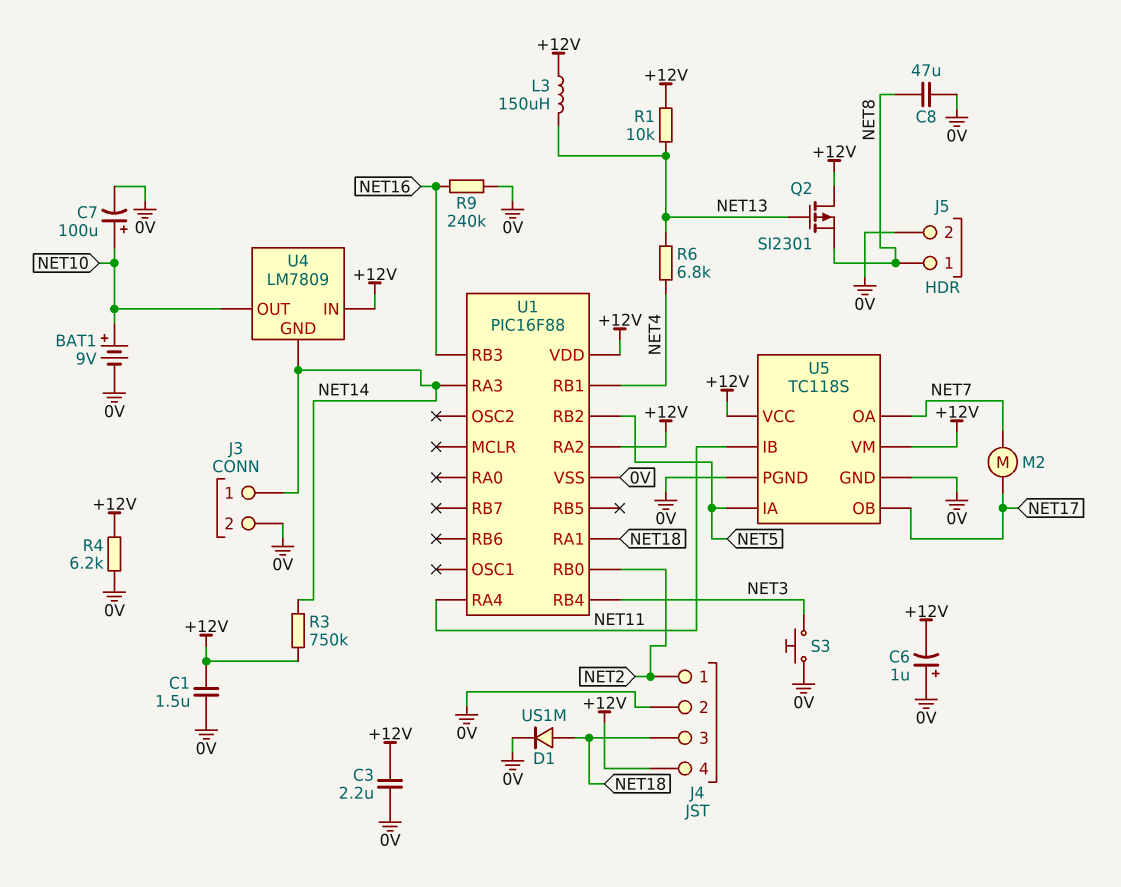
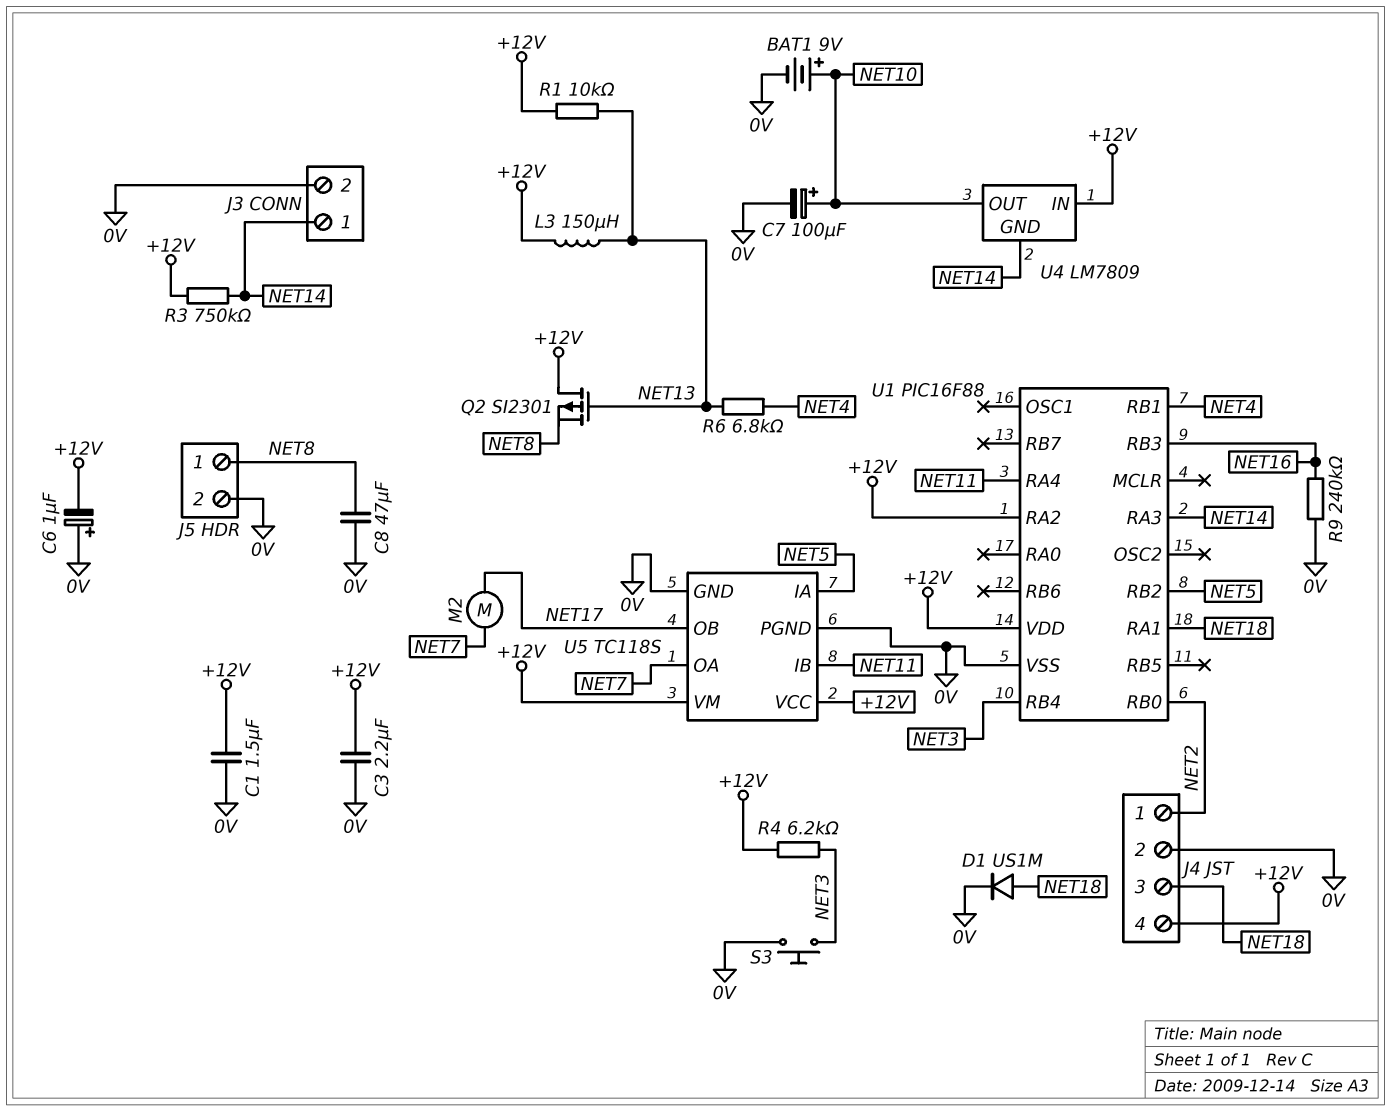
R4: 6.2k (+12V, 0V) -> 6.2k (+12V, NET3)

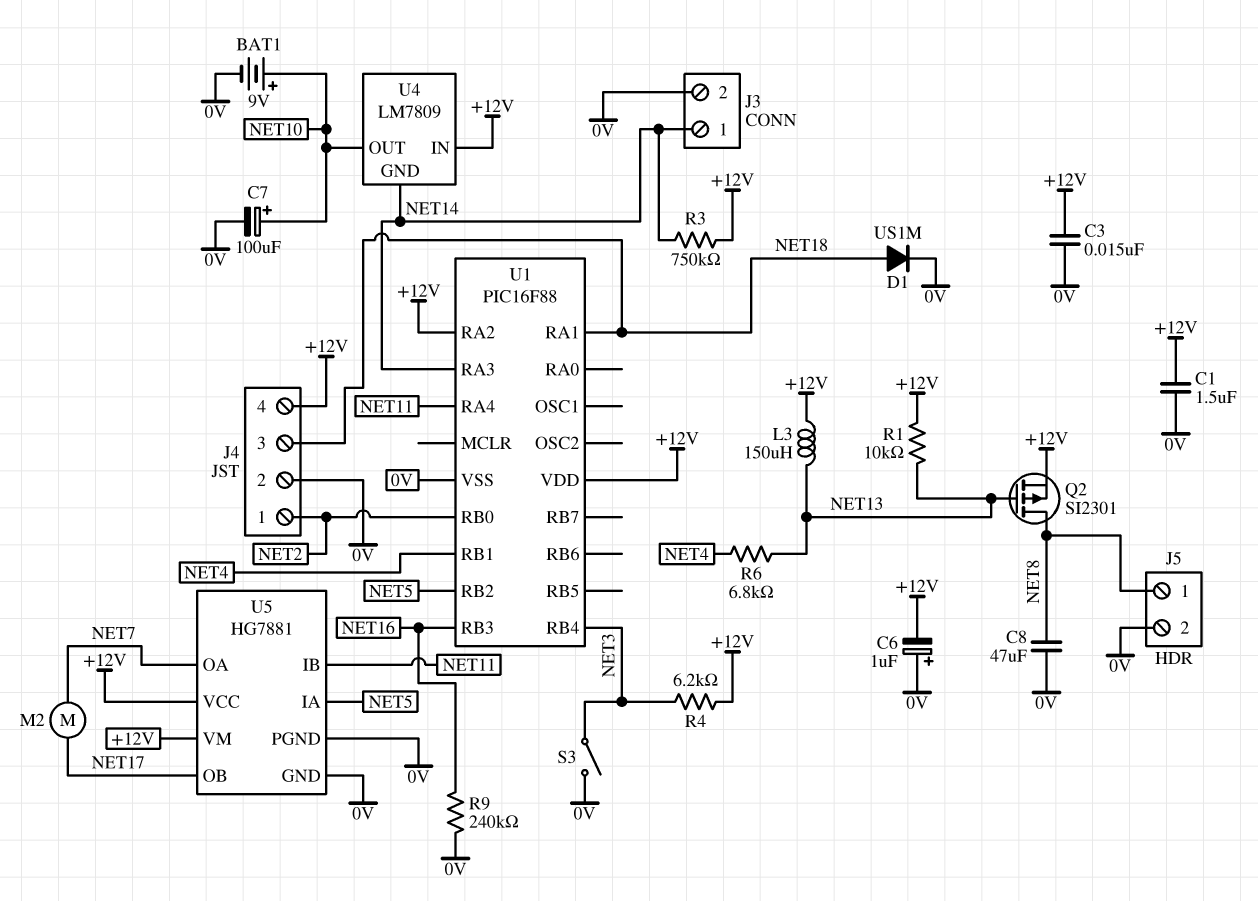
C3: 2.2uF (+12V, 0V) -> 15nF (+12V, 0V)
Q2: PMOS SI2301 (G NET13, D +12V, S NET8) -> PMOS SI2301 (G NET13, D NET8, S +12V)
S3: button (0V, NET3) -> switch (0V, NET3)
U5: TC118S -> HG7881

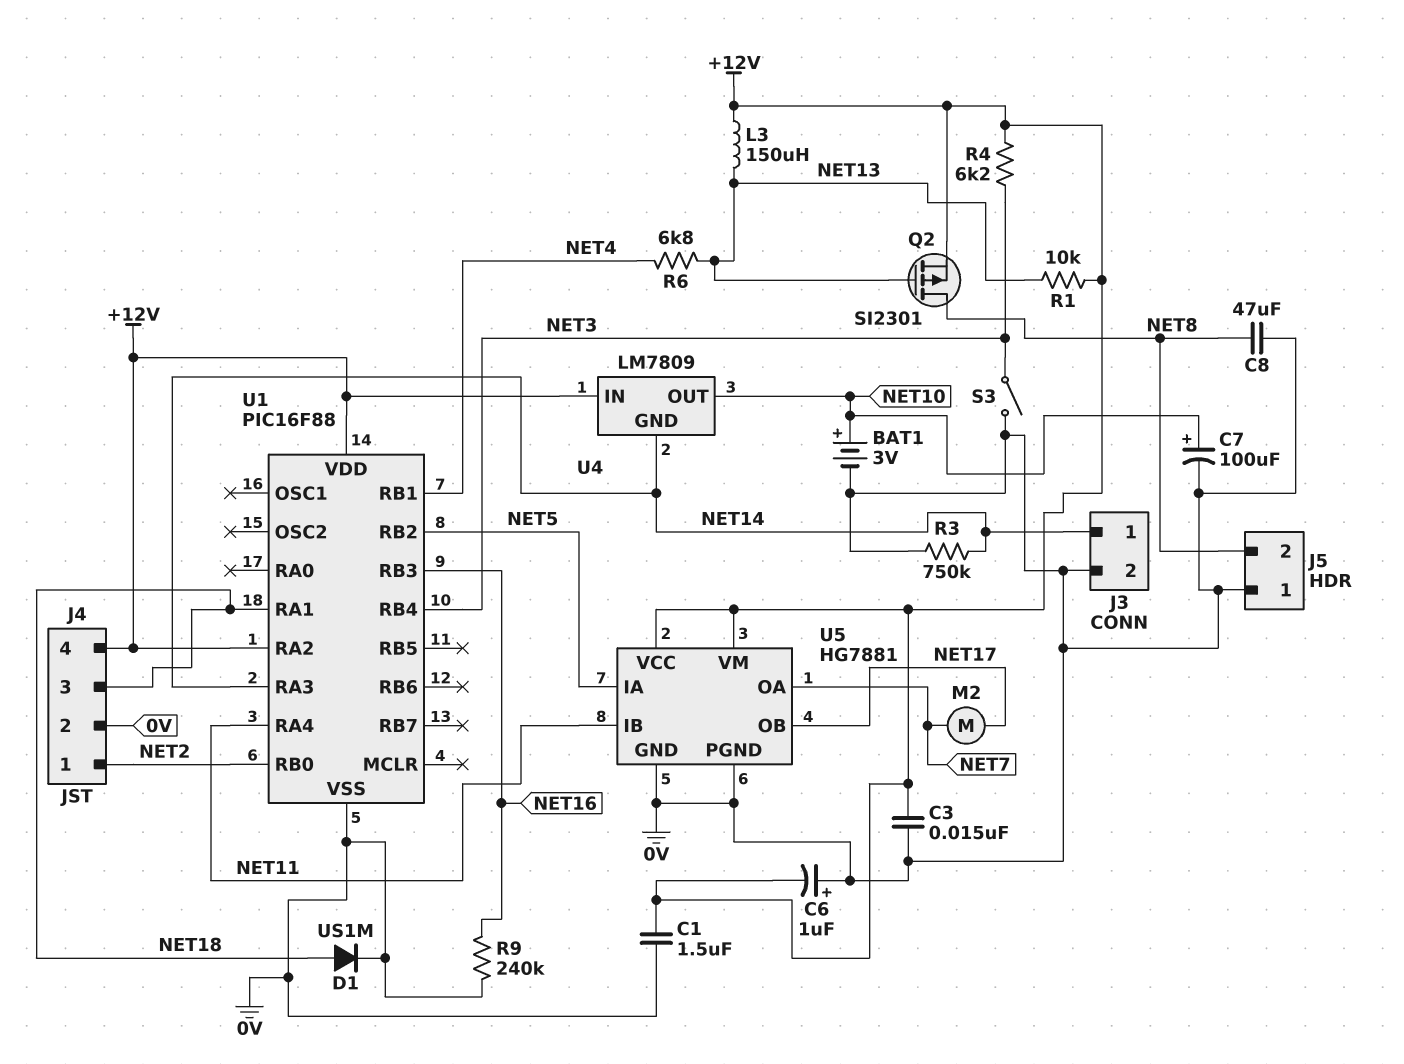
BAT1: 9V (plus NET10, minus 0V) -> 3V (plus NET10, minus 0V)
J5 pin 1: NET8 -> 0V
J5 pin 2: 0V -> NET8
R3: 750k (+12V, NET14) -> 750k (0V, NET14)

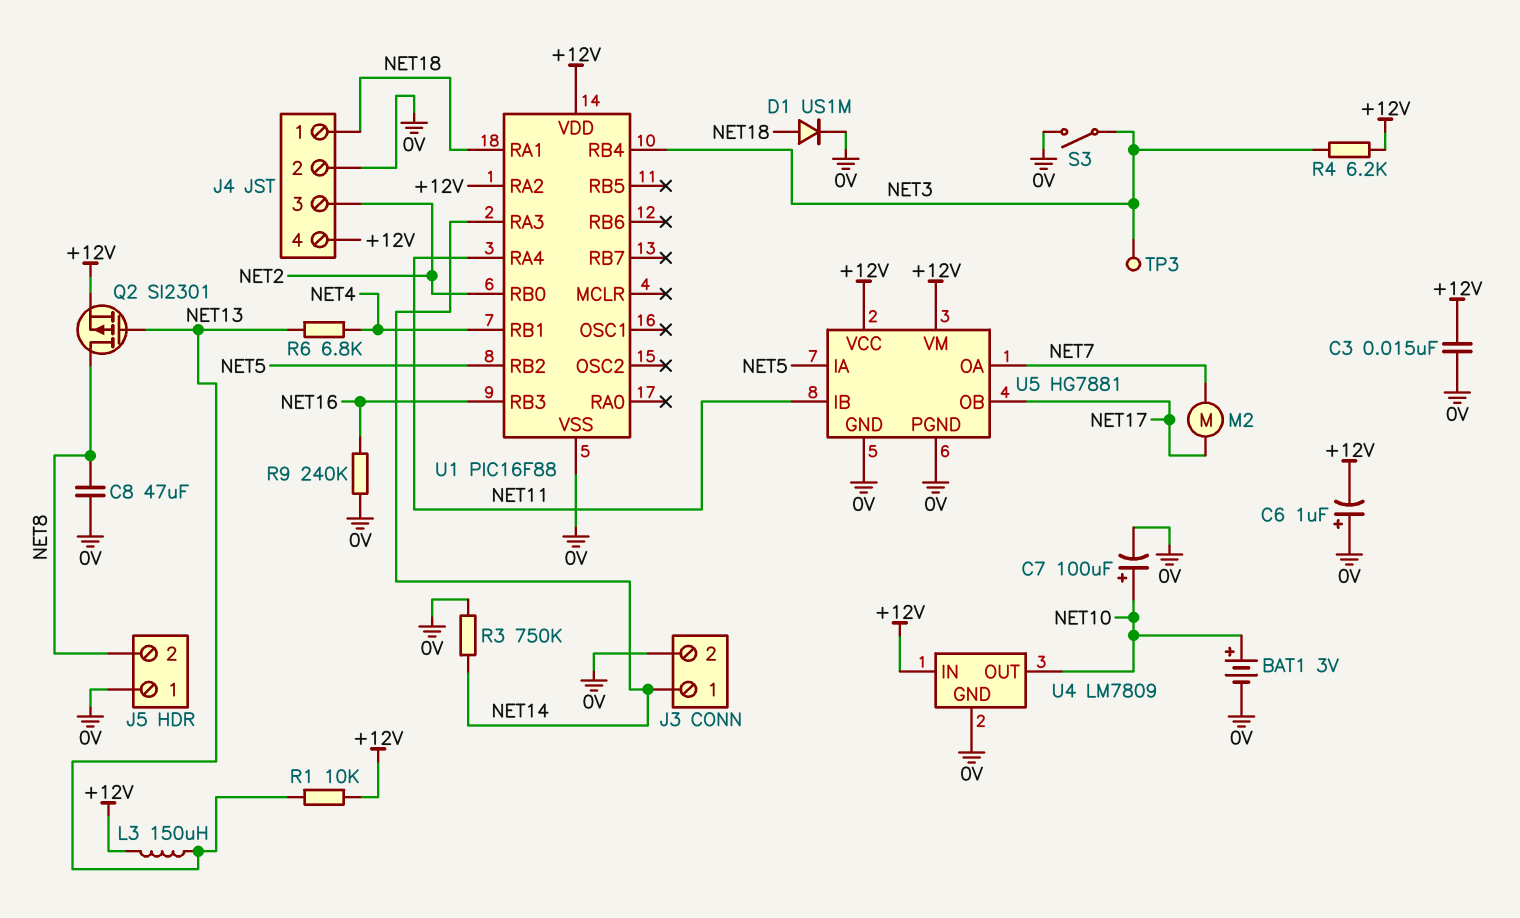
C1: 1.5uF (+12V, 0V) -> none
J4 pin 1: NET2 -> NET18
J4 pin 3: NET18 -> NET2
TP3: none -> test point (NET3)
U4 pin GND: NET14 -> 0V

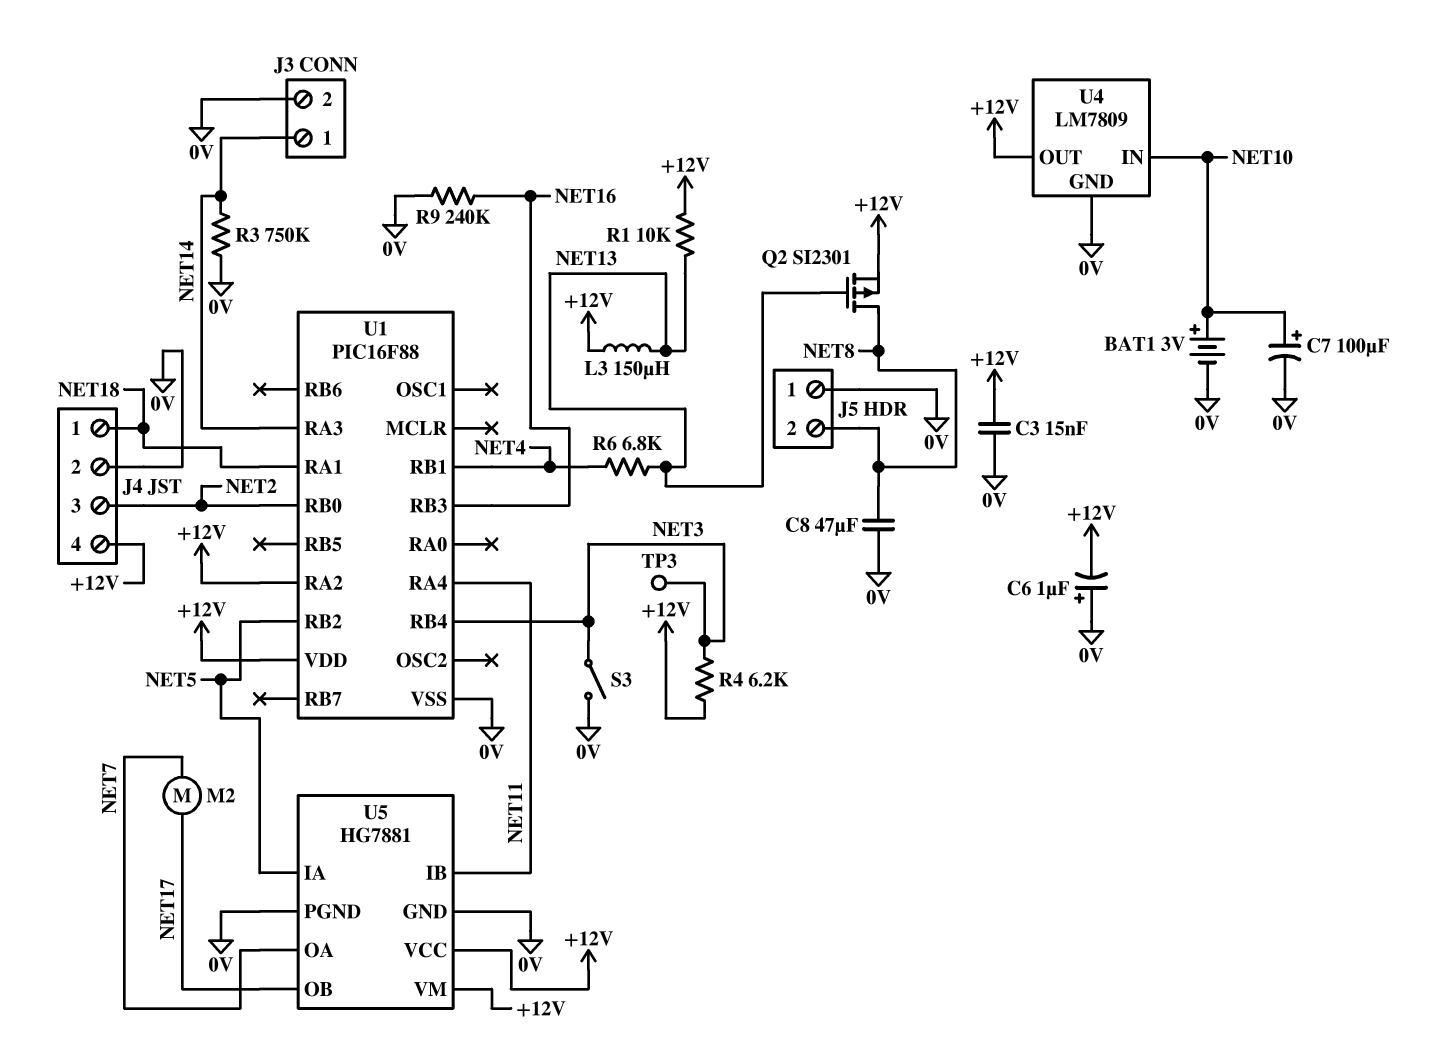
D1: diode US1M (A NET18, K 0V) -> none
U4 pin IN: +12V -> NET10
U4 pin OUT: NET10 -> +12V

